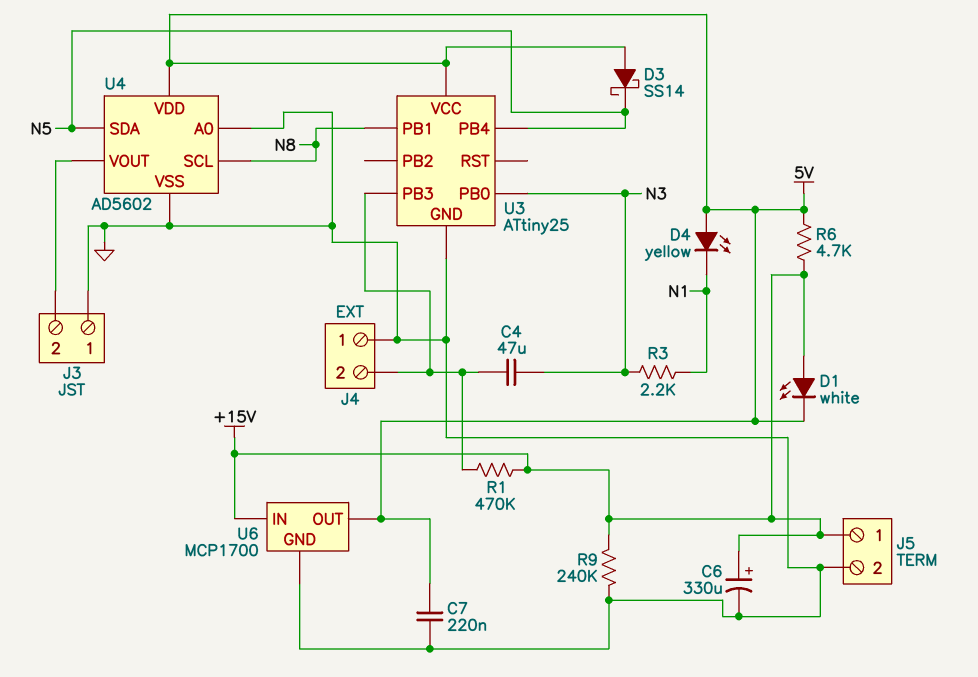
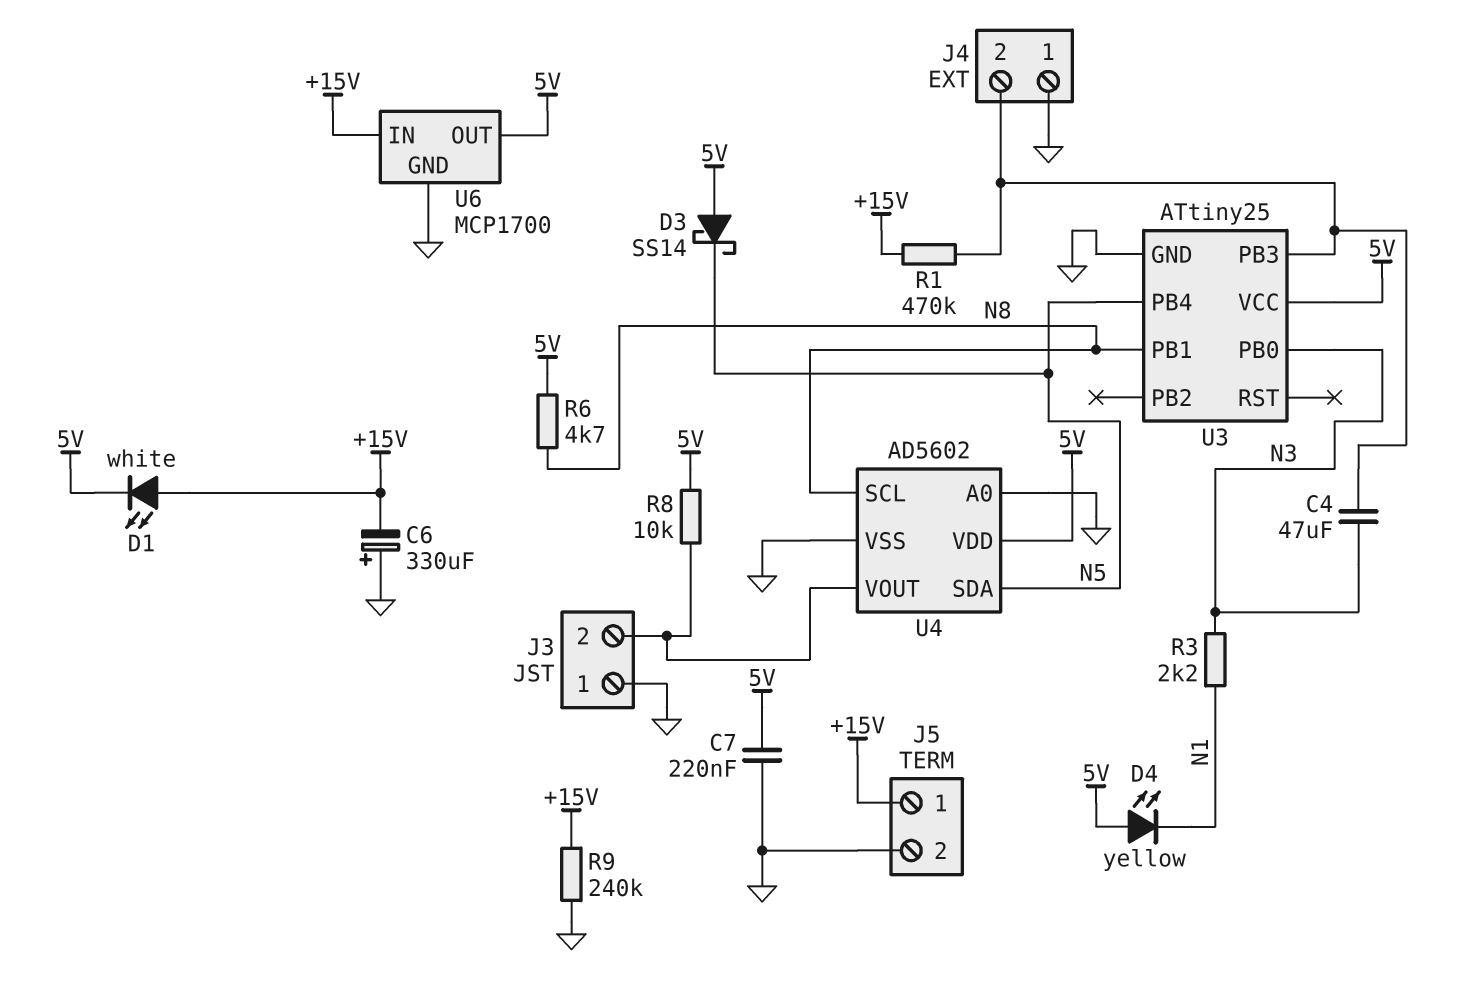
C6: 330uF (plus +15V, minus GND) -> 330uF (plus GND, minus +15V)
R6: 4.7k (+15V, 5V) -> 4.7k (5V, N8)
R8: none -> 10k (5V, J3/2)

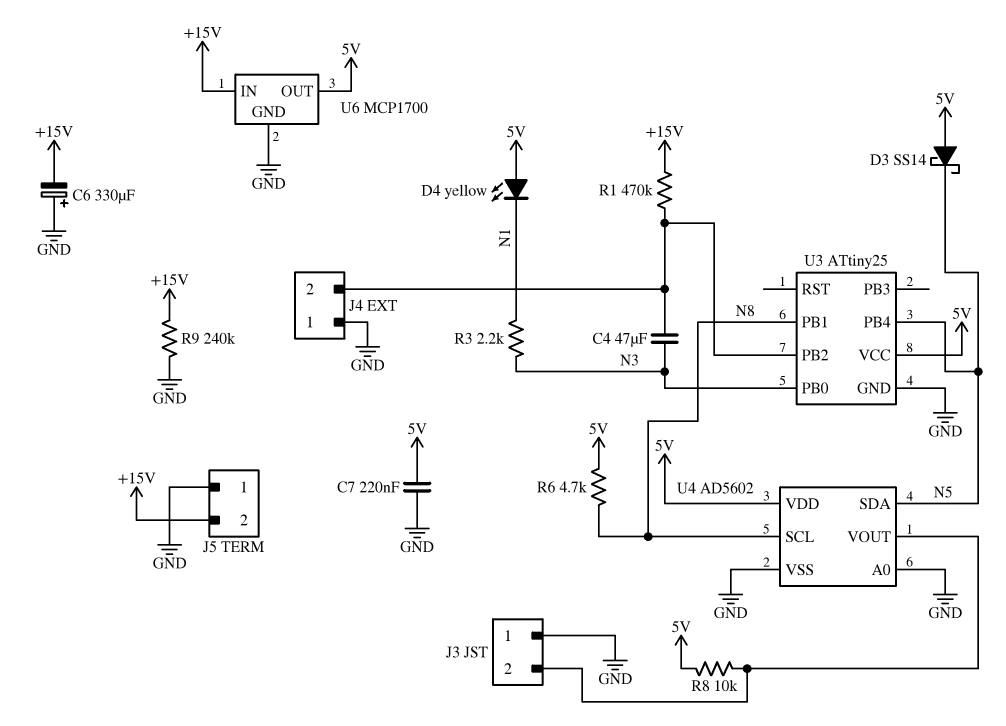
D1: LED white (A +15V, K 5V) -> none
J5 pin 1: +15V -> GND
J5 pin 2: GND -> +15V
U3 pin PB2: none -> J4/2
U3 pin PB3: J4/2 -> none

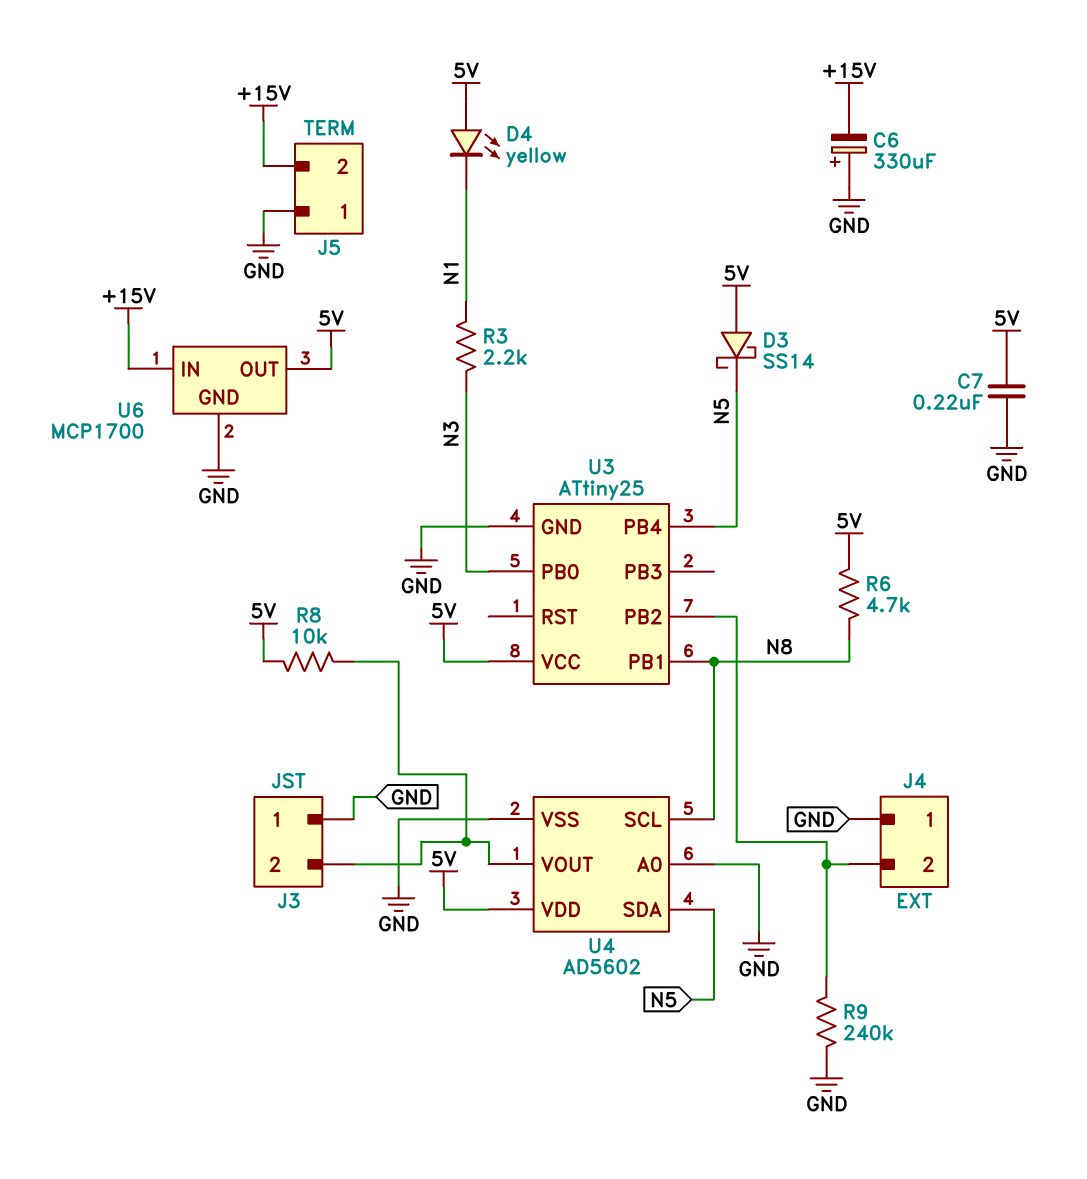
C4: 47uF (J4/2, N3) -> none
R1: 470k (+15V, J4/2) -> none
R9: 240k (+15V, GND) -> 240k (GND, J4/2)

